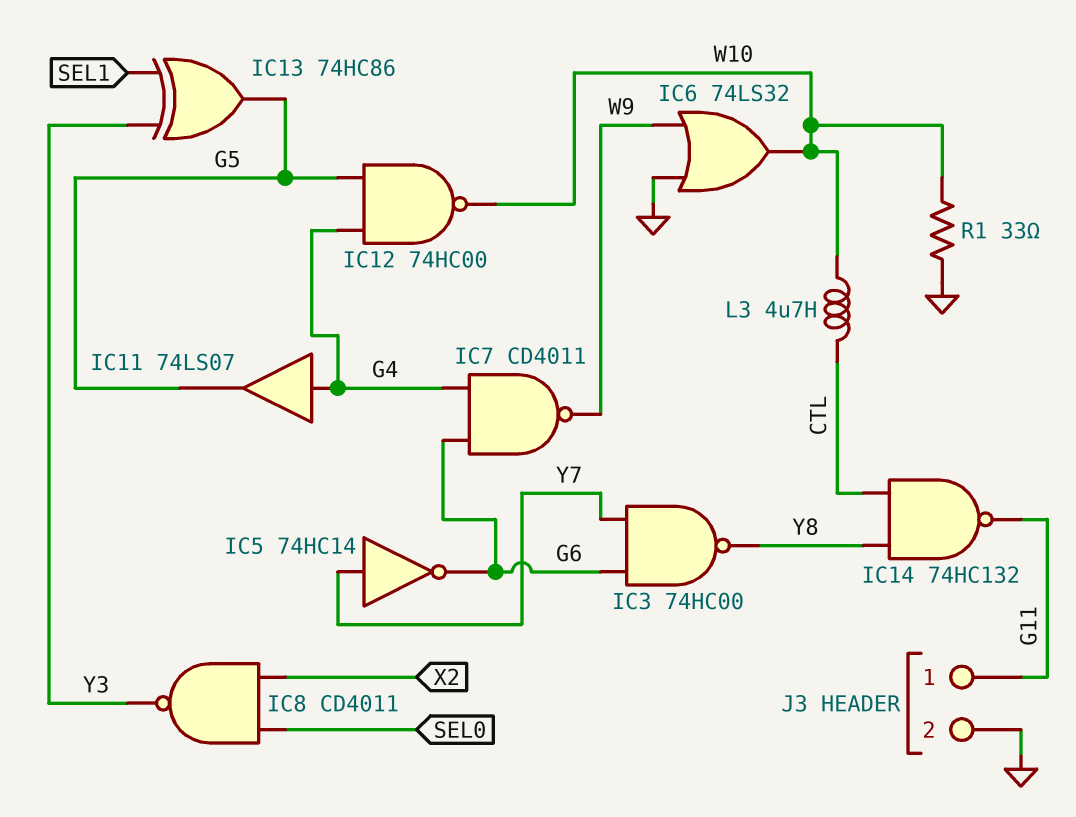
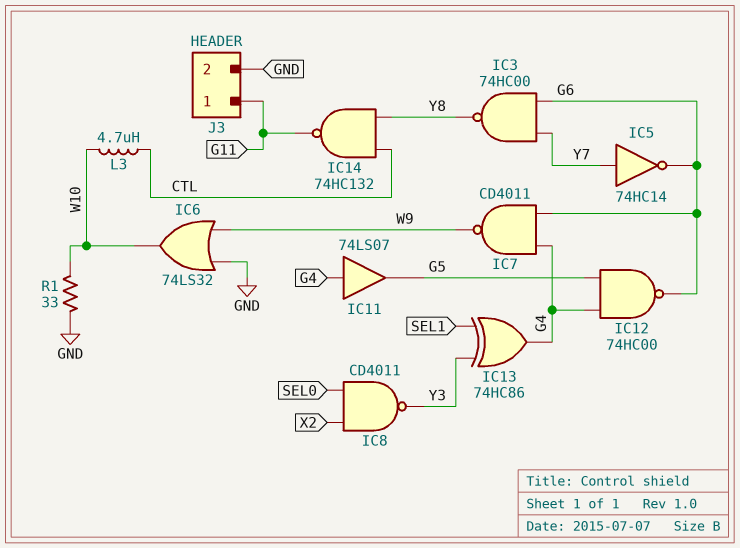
IC12: NAND 74HC00 (in G4, in G5, out W10) -> NAND 74HC00 (in G4, in G5, out G6)
IC13: XOR 74HC86 (in SEL1, in Y3, out G5) -> XOR 74HC86 (in SEL1, in Y3, out G4)

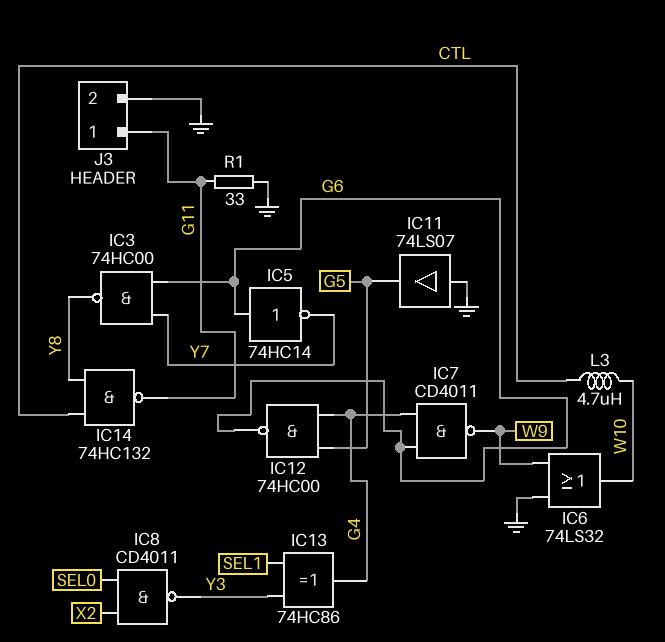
IC5: NOT 74HC14 (in Y7, out G6) -> NOT 74HC14 (in G6, out Y7)
IC11: buffer 74LS07 (in G4, out G5) -> buffer 74LS07 (in GND, out G5)
R1: 33 (GND, W10) -> 33 (G11, GND)

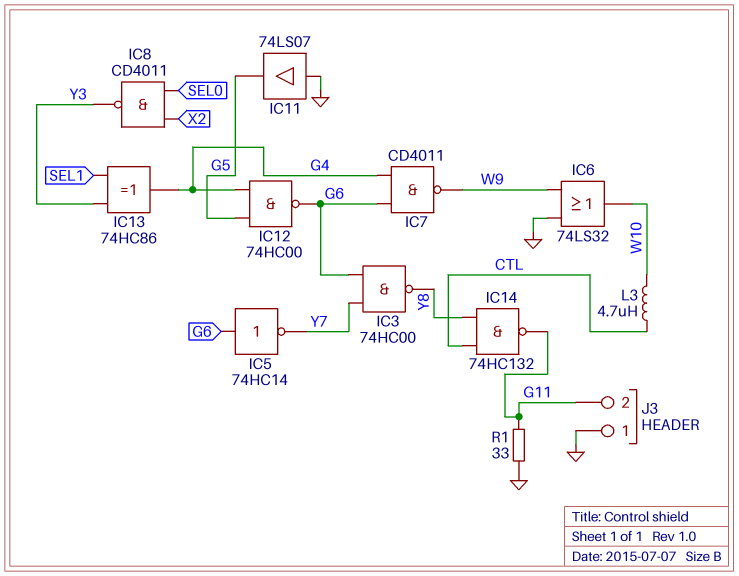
J3 pin 1: G11 -> GND
J3 pin 2: GND -> G11

